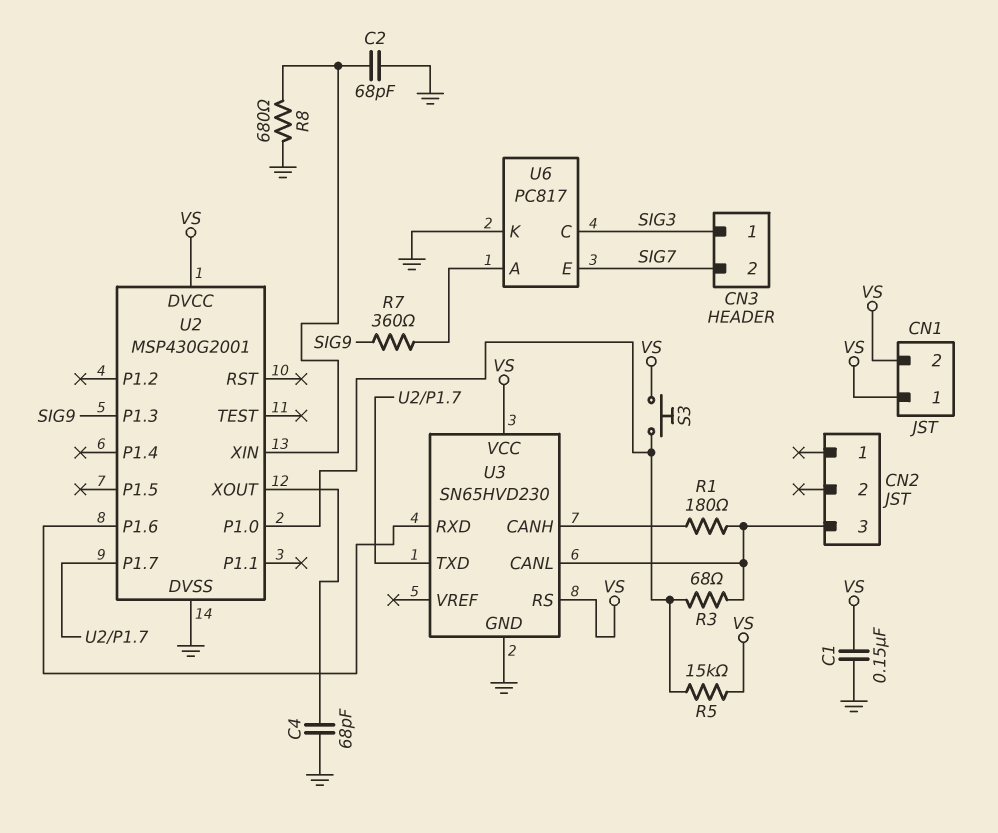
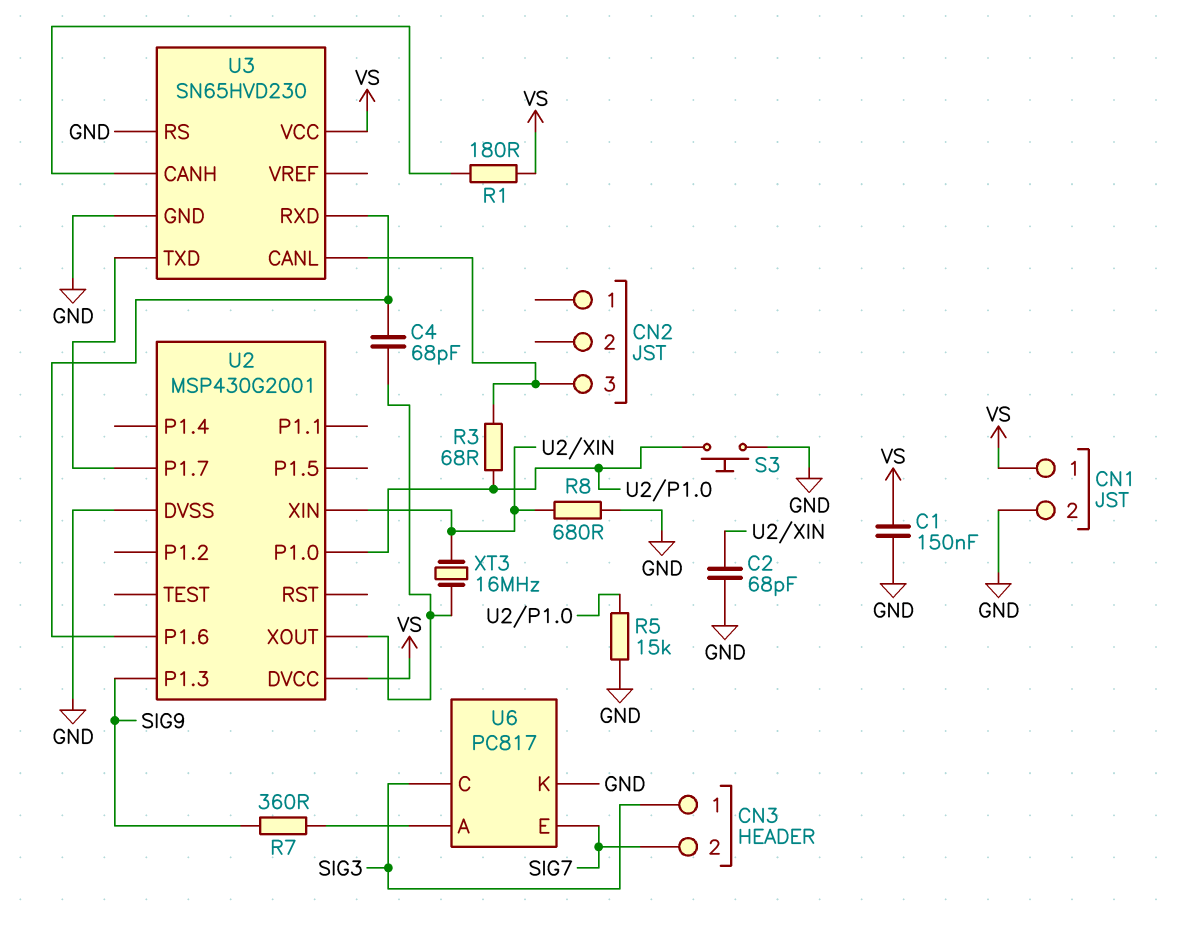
C4: 68pF (GND, U2/XOUT) -> 68pF (U2/P1.6, U2/XOUT)
CN1 pin 2: VS -> GND
R1: 180 (CN2/3, U3/CANH) -> 180 (U3/CANH, VS)
R5: 15k (U2/P1.0, VS) -> 15k (GND, U2/P1.0)
S3: button (U2/P1.0, VS) -> button (GND, U2/P1.0)
U3 pin RS: VS -> GND
XT3: none -> 16MHz (U2/XIN, U2/XOUT)

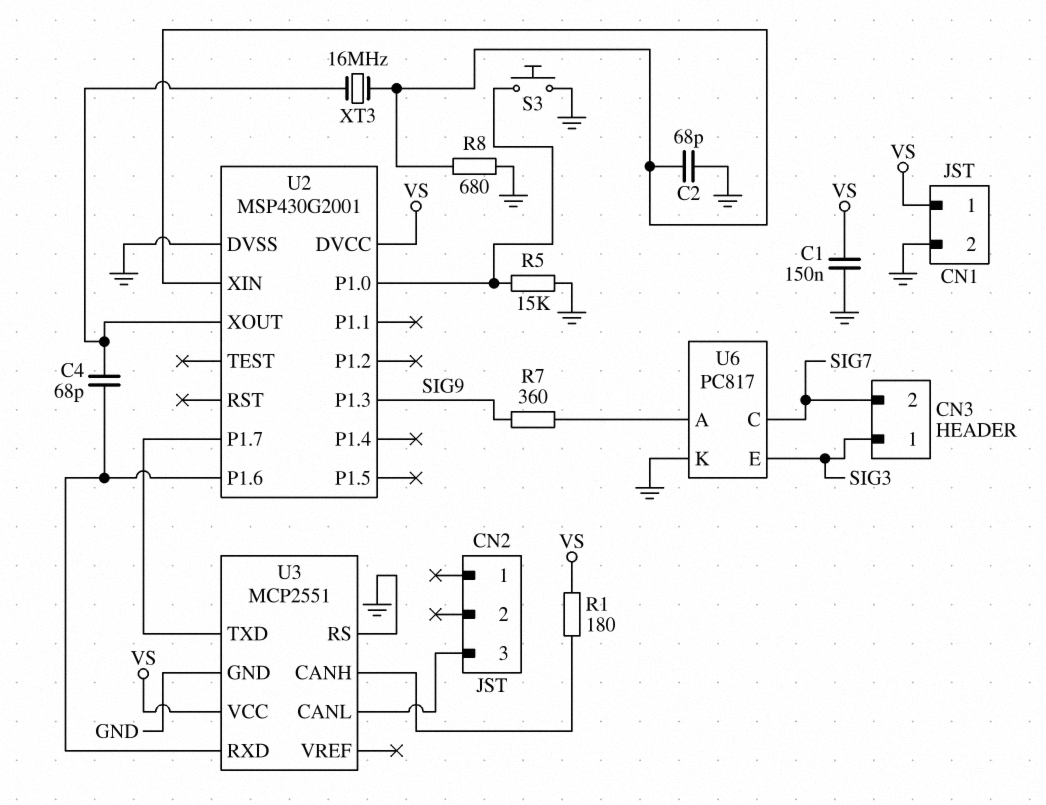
R3: 68 (CN2/3, U2/P1.0) -> none
U3: SN65HVD230 -> MCP2551
U6 pin C: SIG3 -> SIG7
U6 pin E: SIG7 -> SIG3

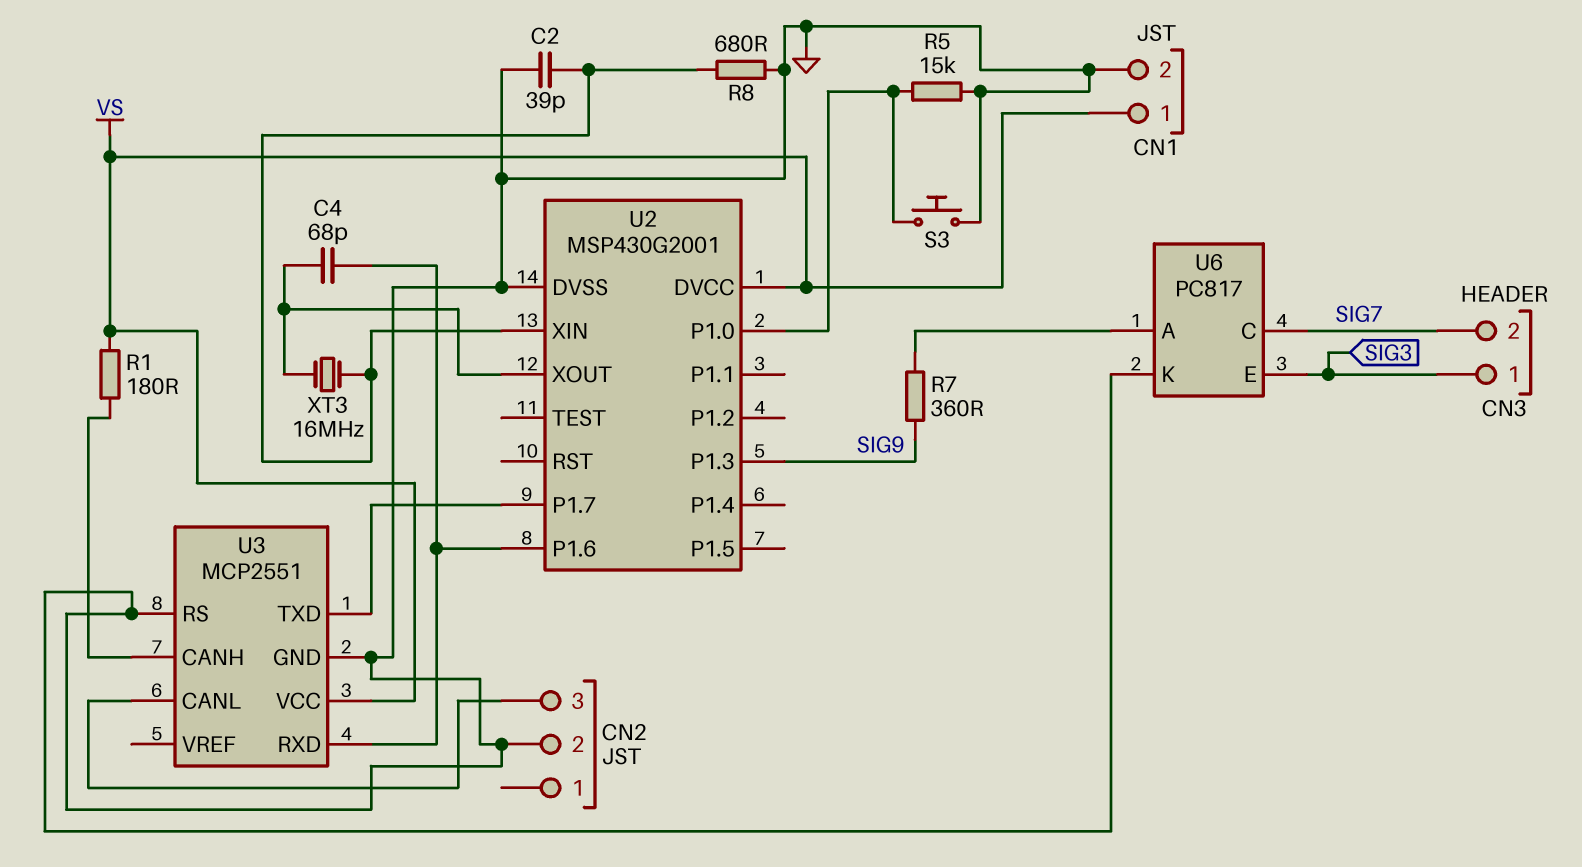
C1: 150nF (GND, VS) -> none
C2: 68pF (GND, U2/XIN) -> 39pF (GND, U2/XIN)
CN2 pin 2: none -> GND

